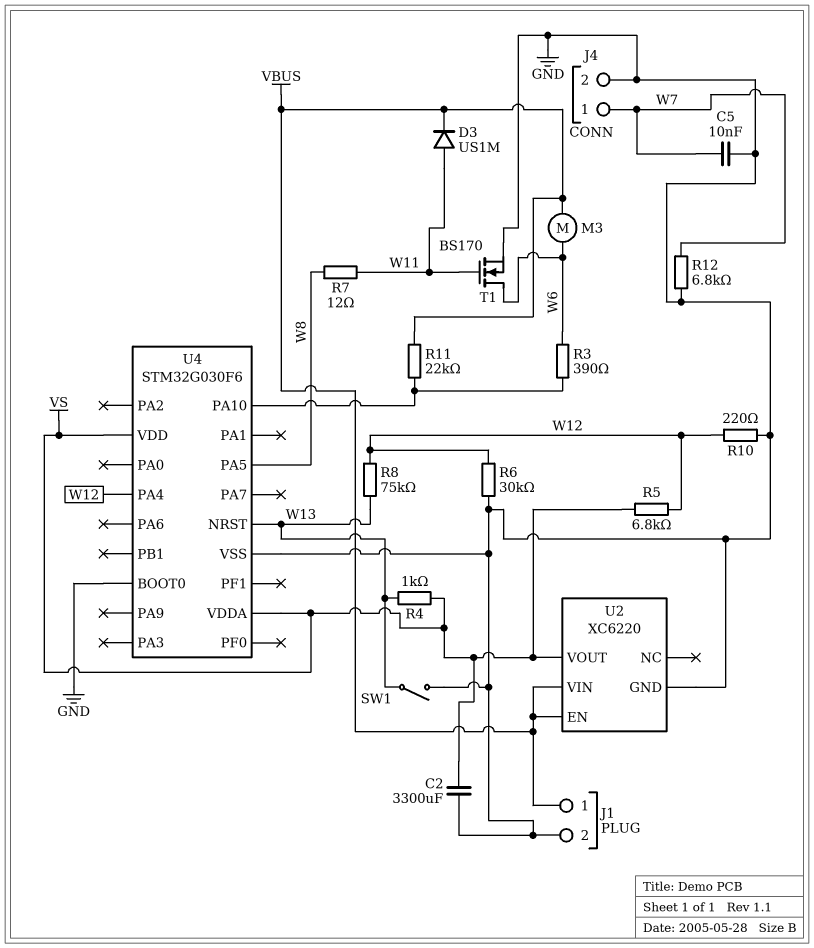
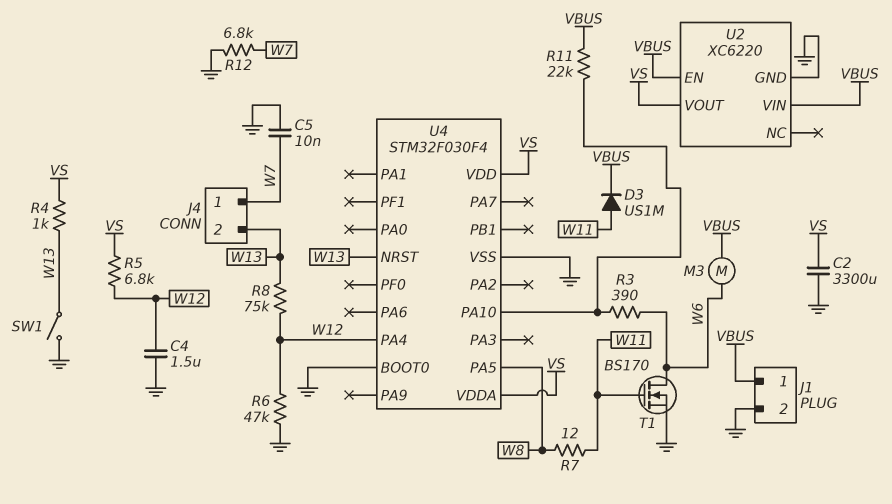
C4: none -> 1.5uF (GND, W12)
J4 pin 2: GND -> W13
R6: 30k (GND, W12) -> 47k (GND, W12)
R10: 220 (GND, W12) -> none
U4: STM32G030F6 -> STM32F030F4

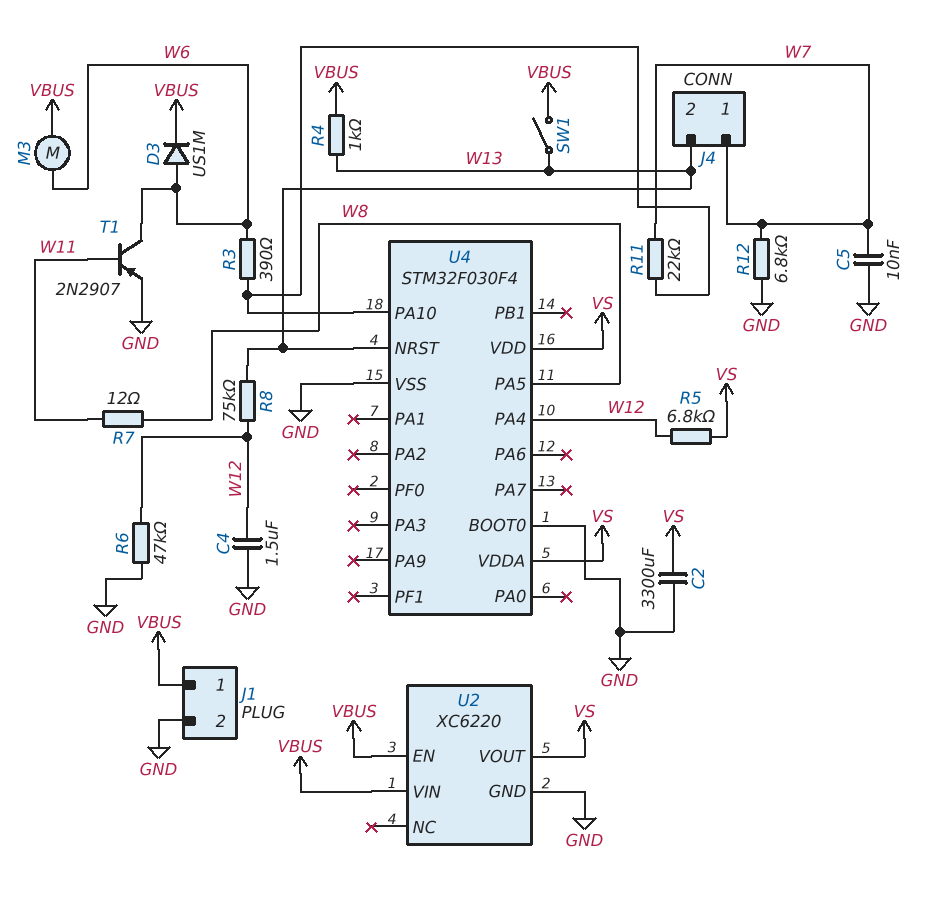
D3: diode US1M (A W11, K VBUS) -> diode US1M (A W6, K VBUS)
R4: 1k (VS, W13) -> 1k (VBUS, W13)
R11: 22k (U4/PA10, VBUS) -> 22k (U4/PA10, W7)
SW1: switch (GND, W13) -> switch (VBUS, W13)
T1: NMOS BS170 (G W11, D W6, S GND) -> PNP 2N2907 (B W11, C W6, E GND)

